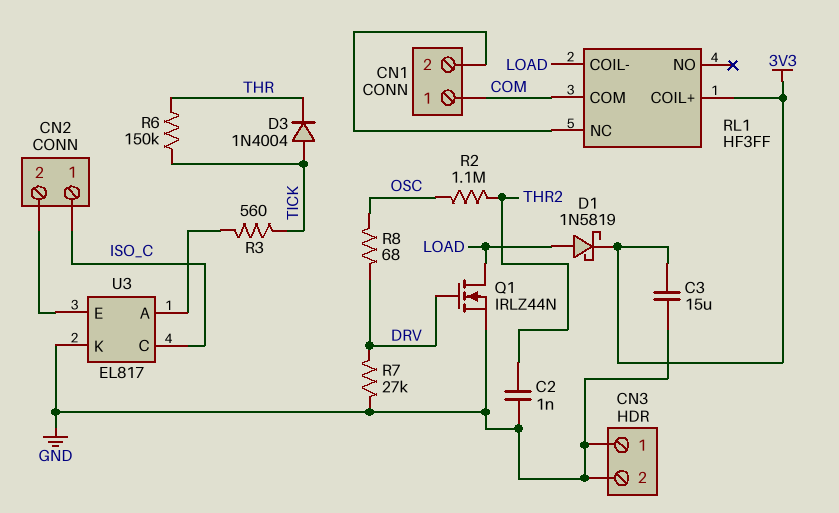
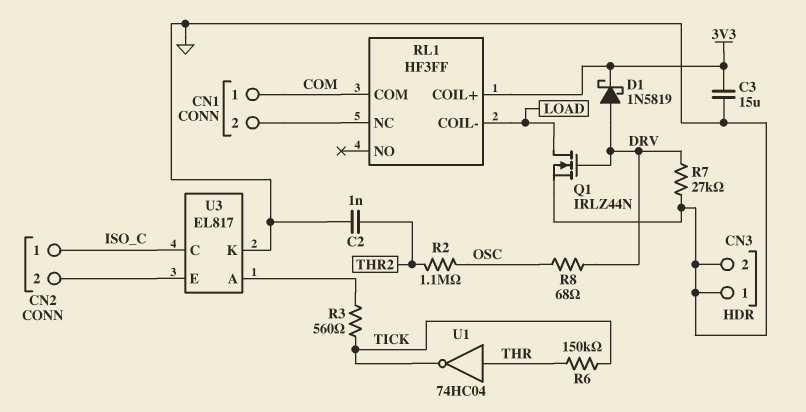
D1: schottky 1N5819 (A LOAD, K 3V3) -> schottky 1N5819 (A DRV, K 3V3)
D3: diode 1N4004 (A TICK, K THR) -> none
U1: none -> NOT 74HC04 (in THR, out TICK)

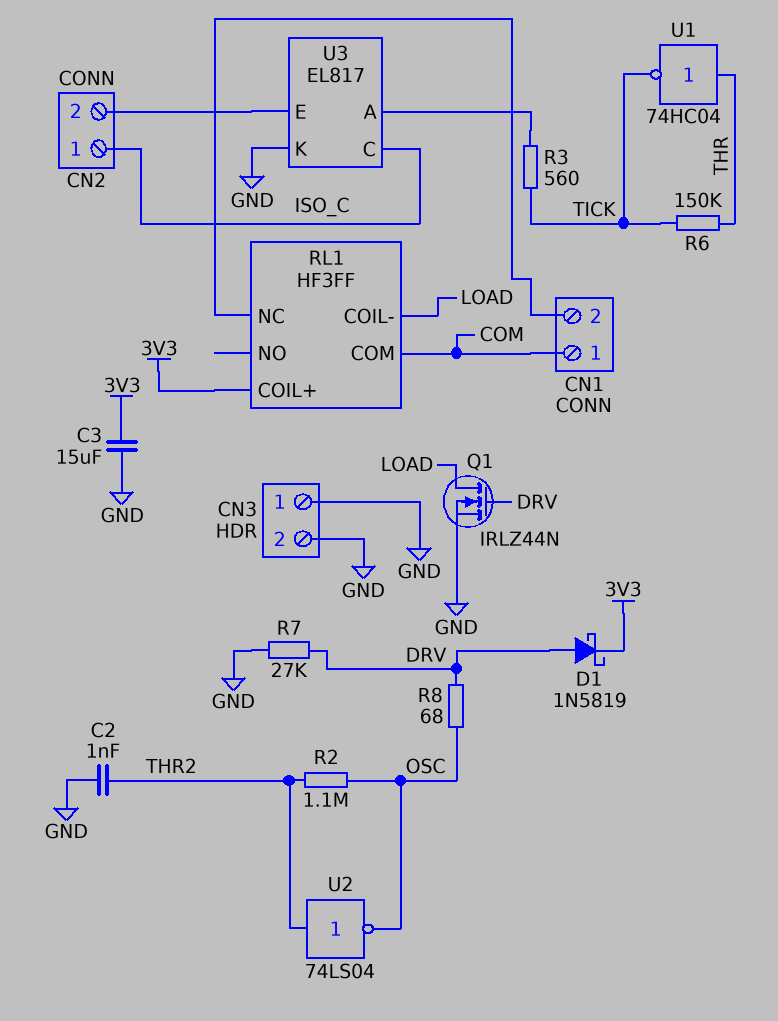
U2: none -> NOT 74LS04 (in THR2, out OSC)

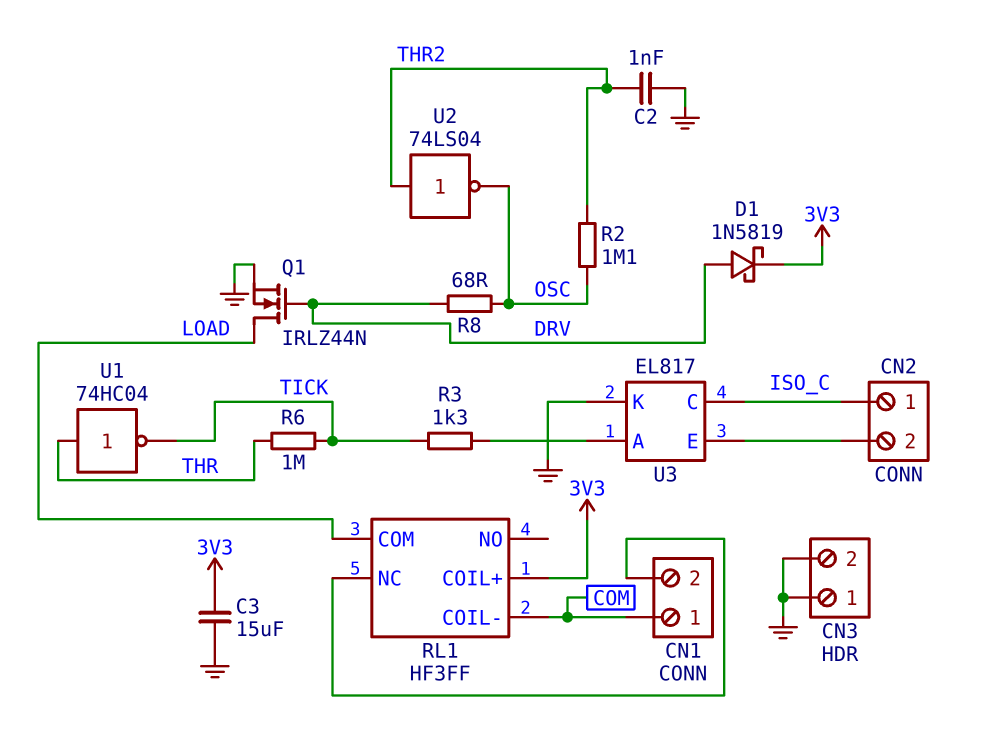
R3: 560 (TICK, U3/A) -> 1.3k (TICK, U3/A)
R6: 150k (THR, TICK) -> 1M (THR, TICK)
R7: 27k (DRV, GND) -> none
RL1 pin COIL-: LOAD -> COM
RL1 pin COM: COM -> LOAD

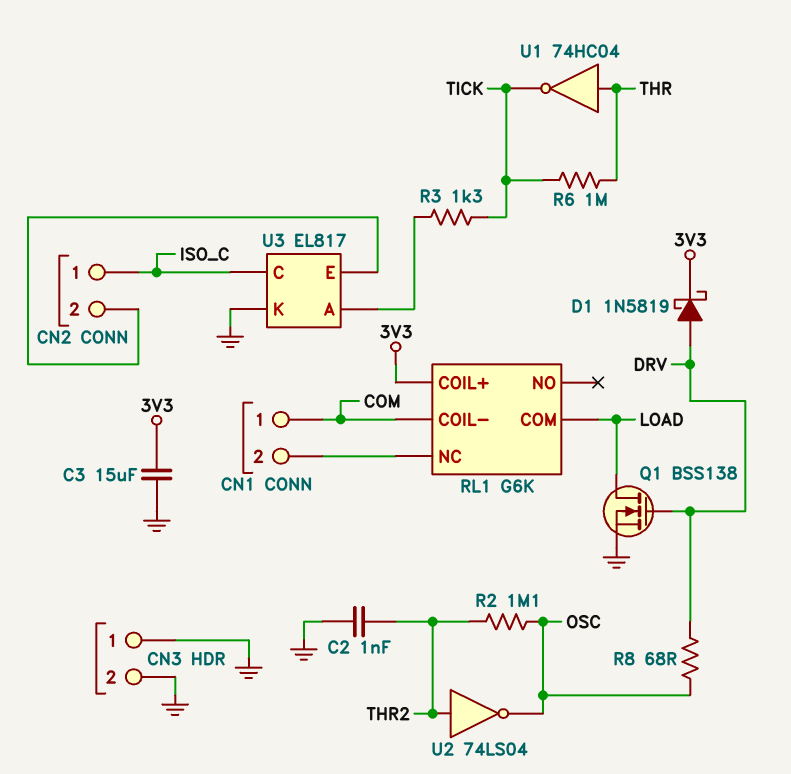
Q1: NMOS IRLZ44N (G DRV, D LOAD, S GND) -> NMOS BSS138 (G DRV, D LOAD, S GND)
RL1: HF3FF -> G6K

